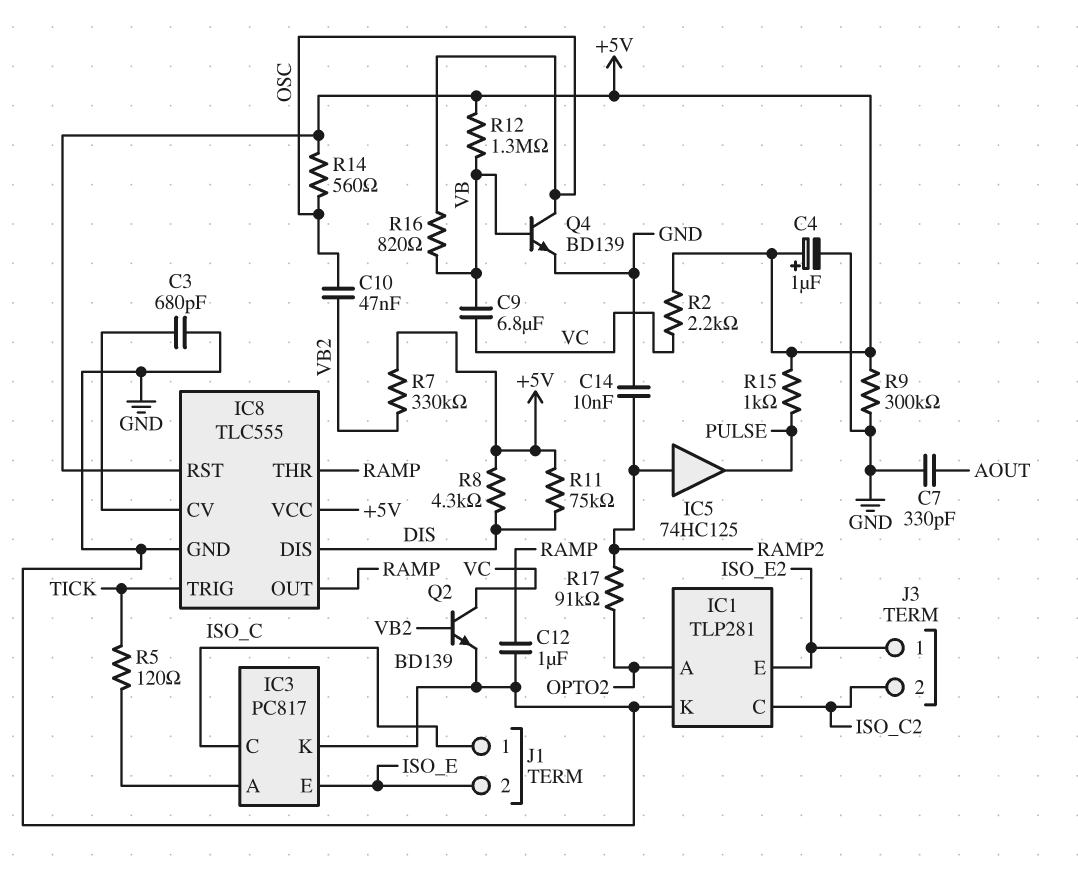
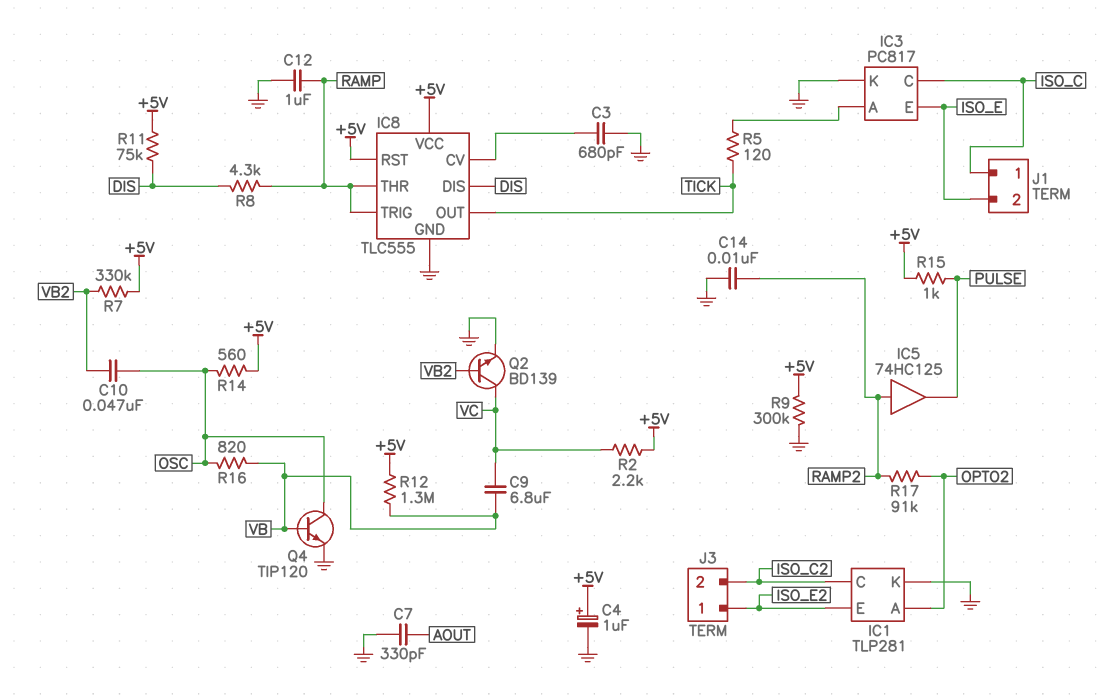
IC8 pin OUT: RAMP -> TICK
IC8 pin TRIG: TICK -> RAMP
Q4: NPN BD139 (B VB, C OSC, E GND) -> NPN TIP120 (B VB, C OSC, E GND)
R8: 4.3k (+5V, DIS) -> 4.3k (DIS, RAMP)

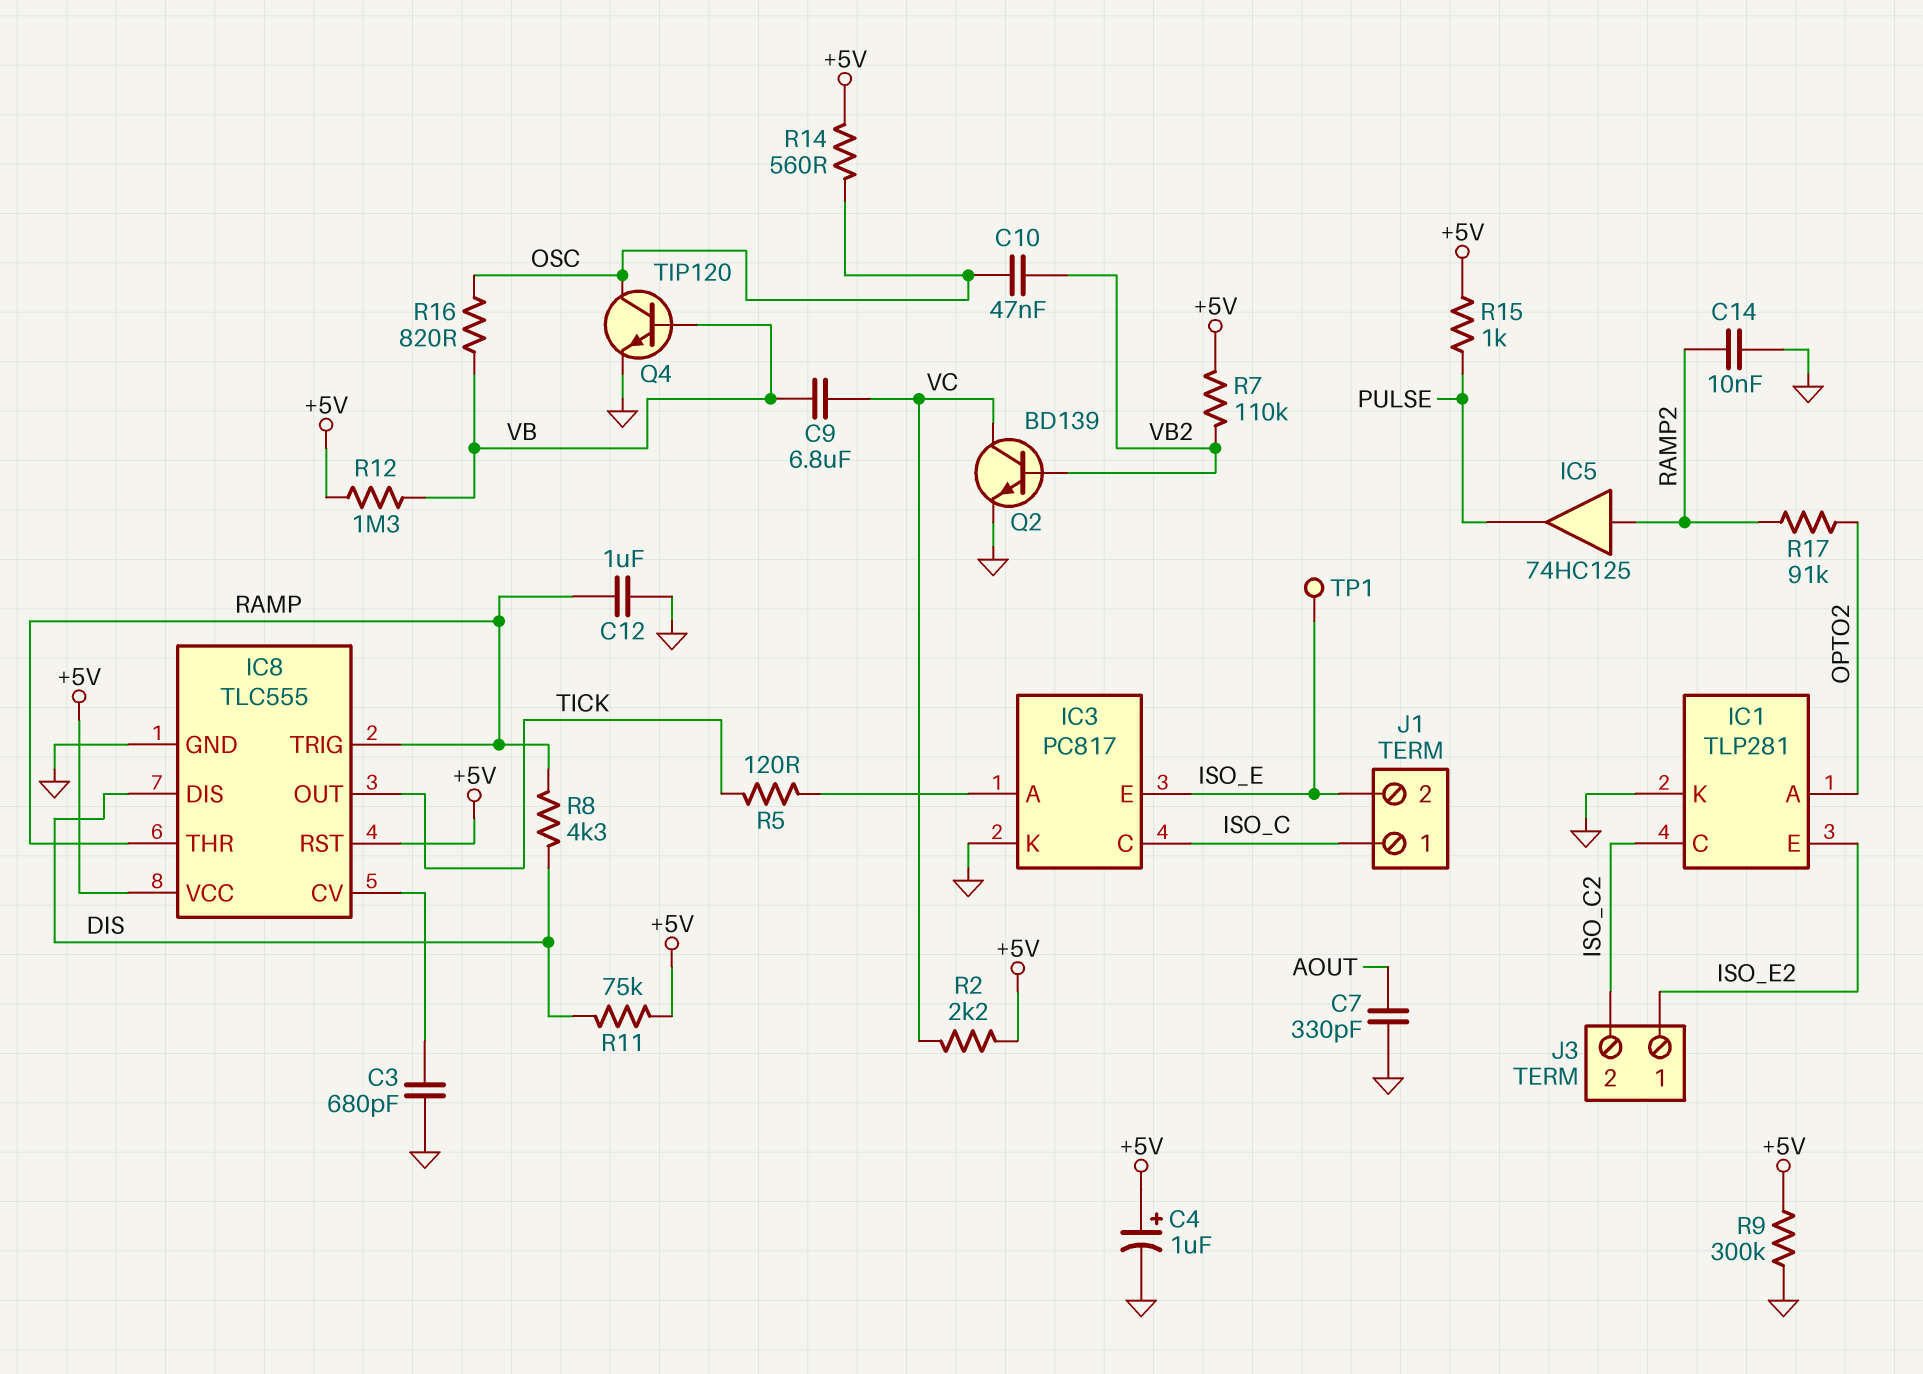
R7: 330k (+5V, VB2) -> 110k (+5V, VB2)
TP1: none -> test point (ISO_E)

